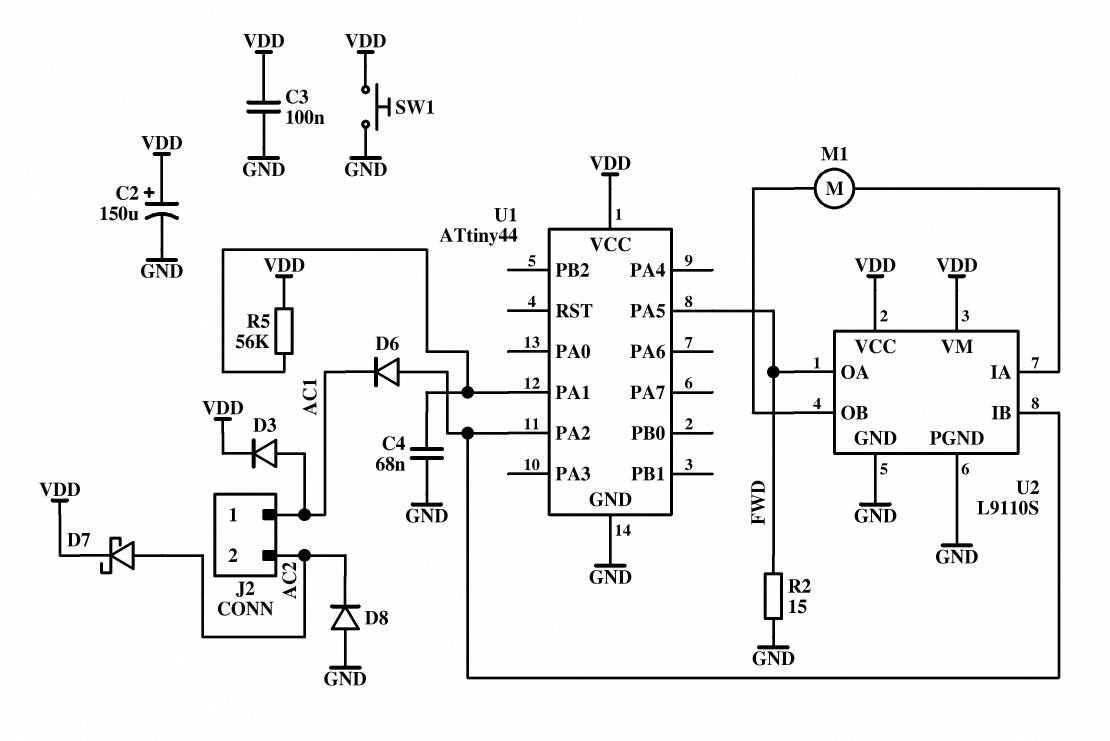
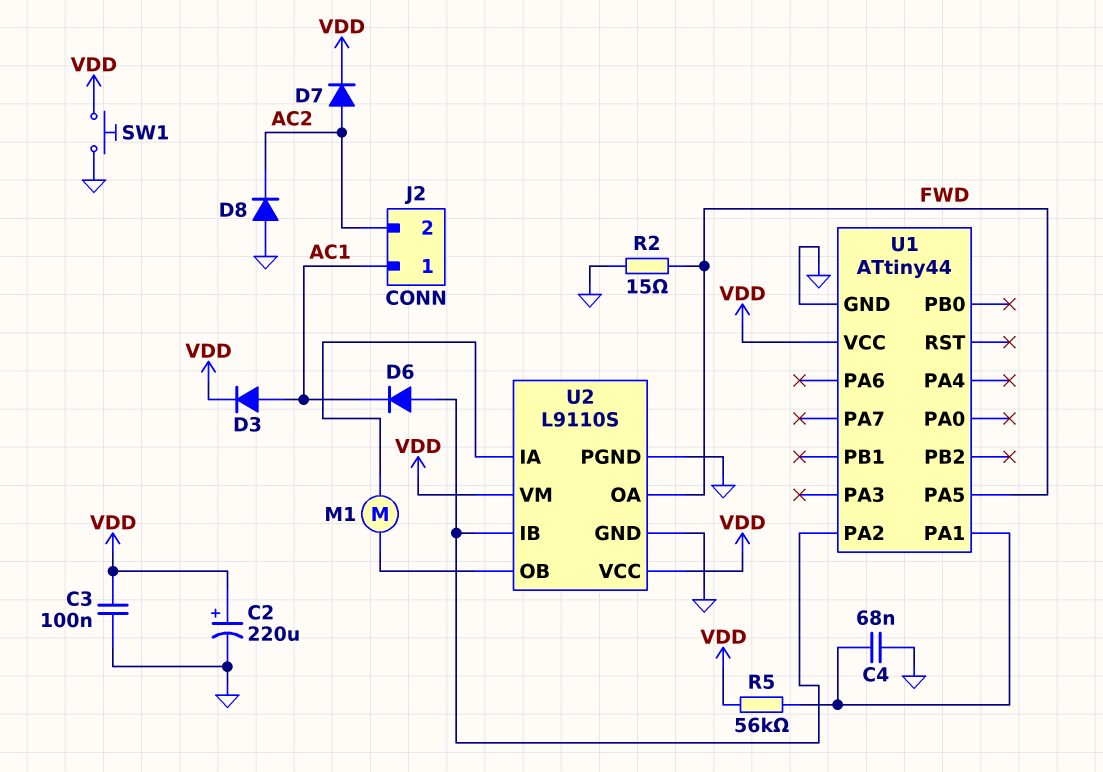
C2: 150uF (plus VDD, minus GND) -> 220uF (plus VDD, minus GND)
D7: schottky (A AC2, K VDD) -> diode (A AC2, K VDD)

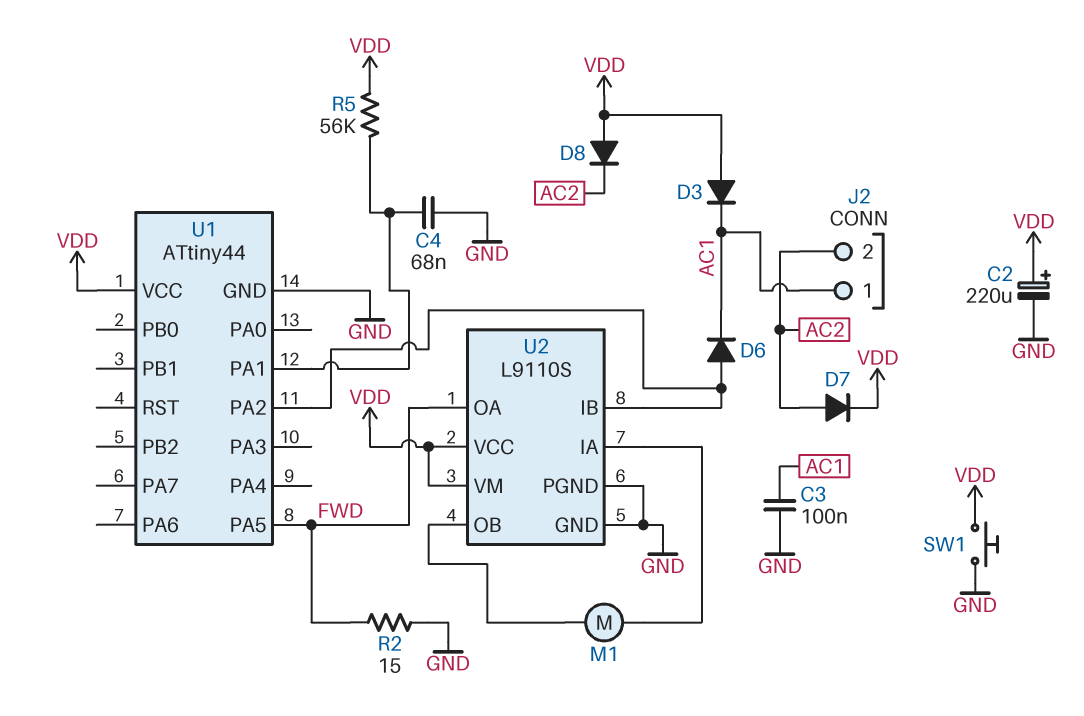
C3: 100nF (GND, VDD) -> 100nF (AC1, GND)
D3: diode (A AC1, K VDD) -> diode (A VDD, K AC1)
D8: diode (A GND, K AC2) -> diode (A VDD, K AC2)

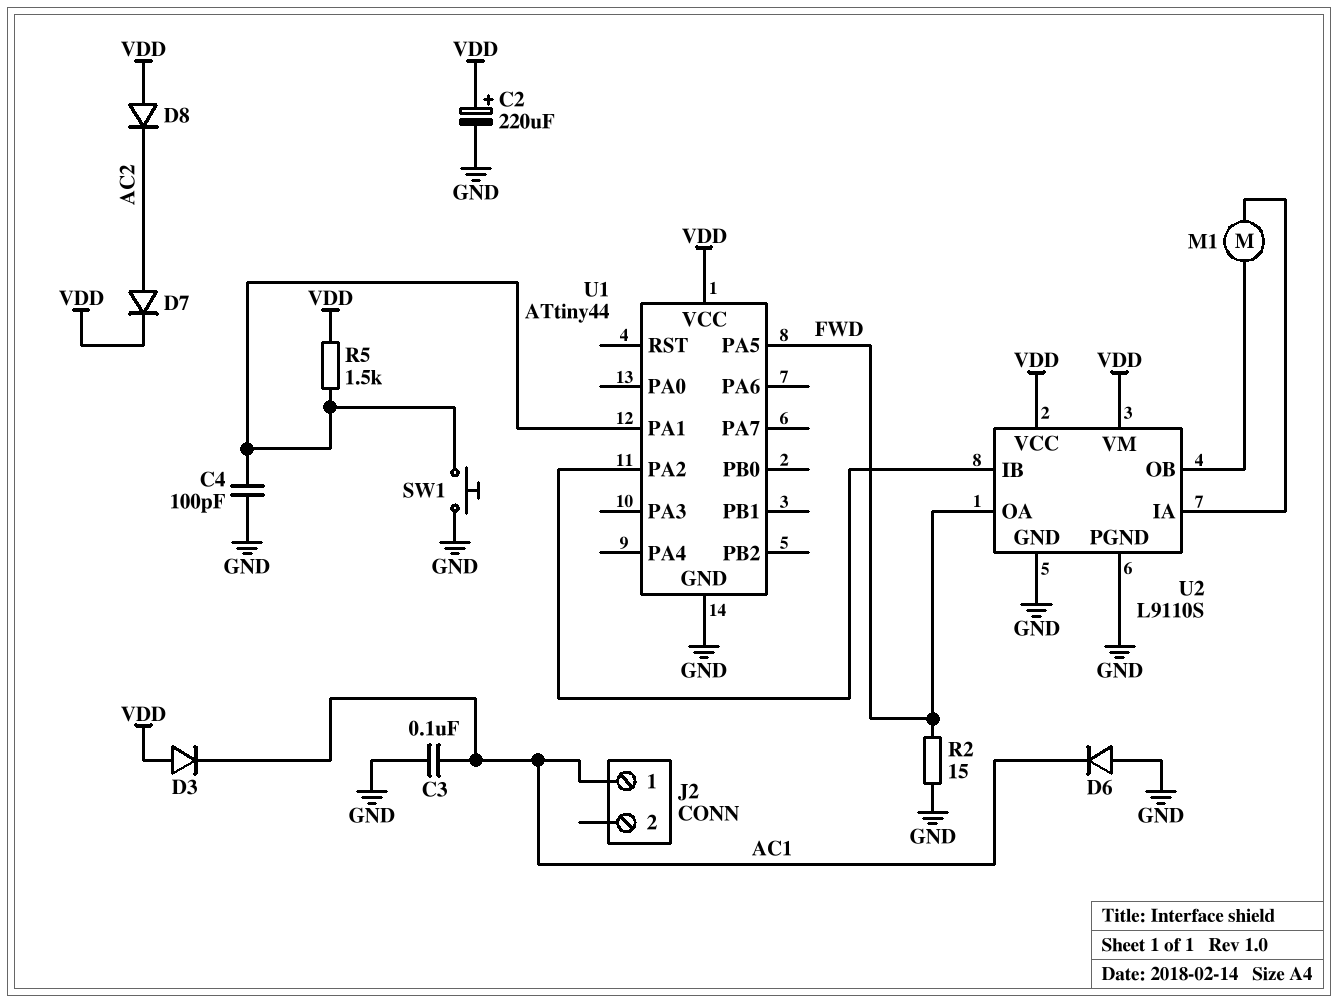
C4: 68nF (GND, U1/PA1) -> 100pF (GND, U1/PA1)
D6: diode (A U1/PA2, K AC1) -> diode (A GND, K AC1)
J2 pin 2: AC2 -> none
R5: 56k (U1/PA1, VDD) -> 1.5k (U1/PA1, VDD)
SW1: button (GND, VDD) -> button (GND, U1/PA1)

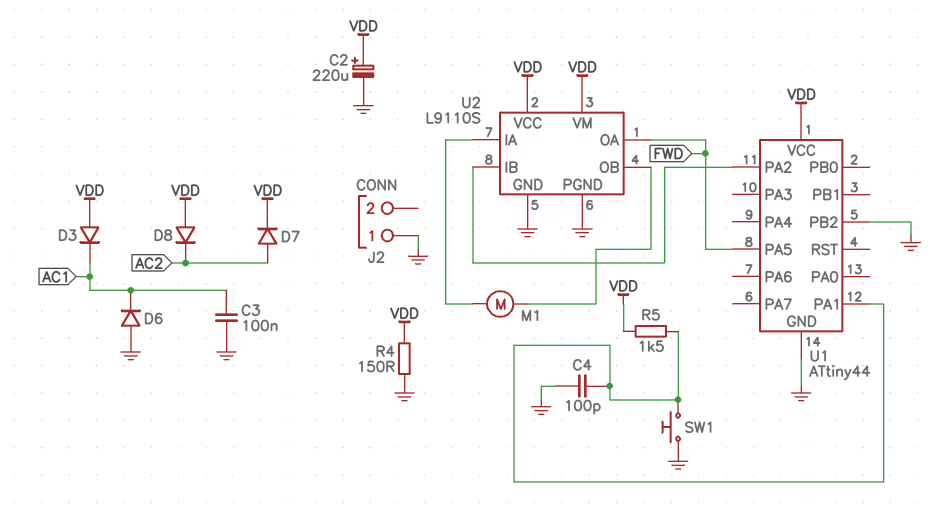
J2 pin 1: AC1 -> GND
R2: 15 (FWD, GND) -> none
R4: none -> 150 (GND, VDD)
U1 pin PB2: none -> GND

